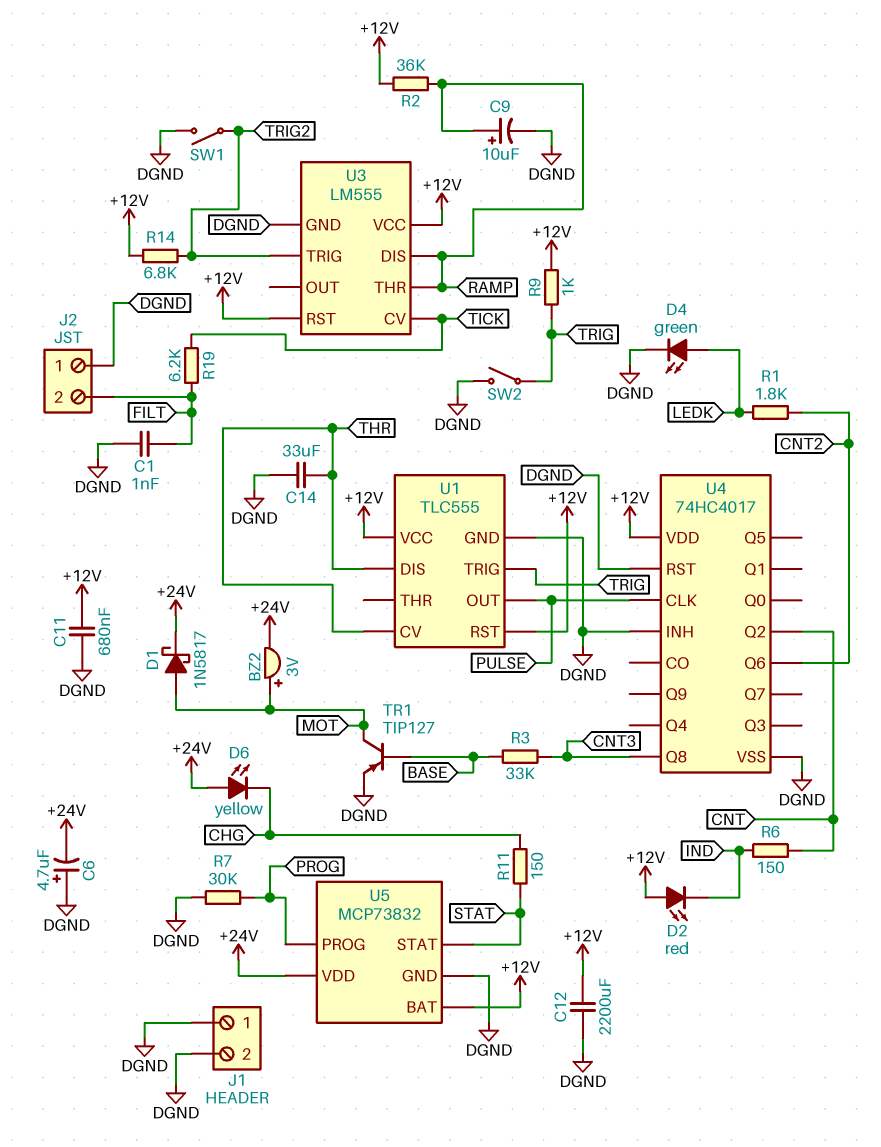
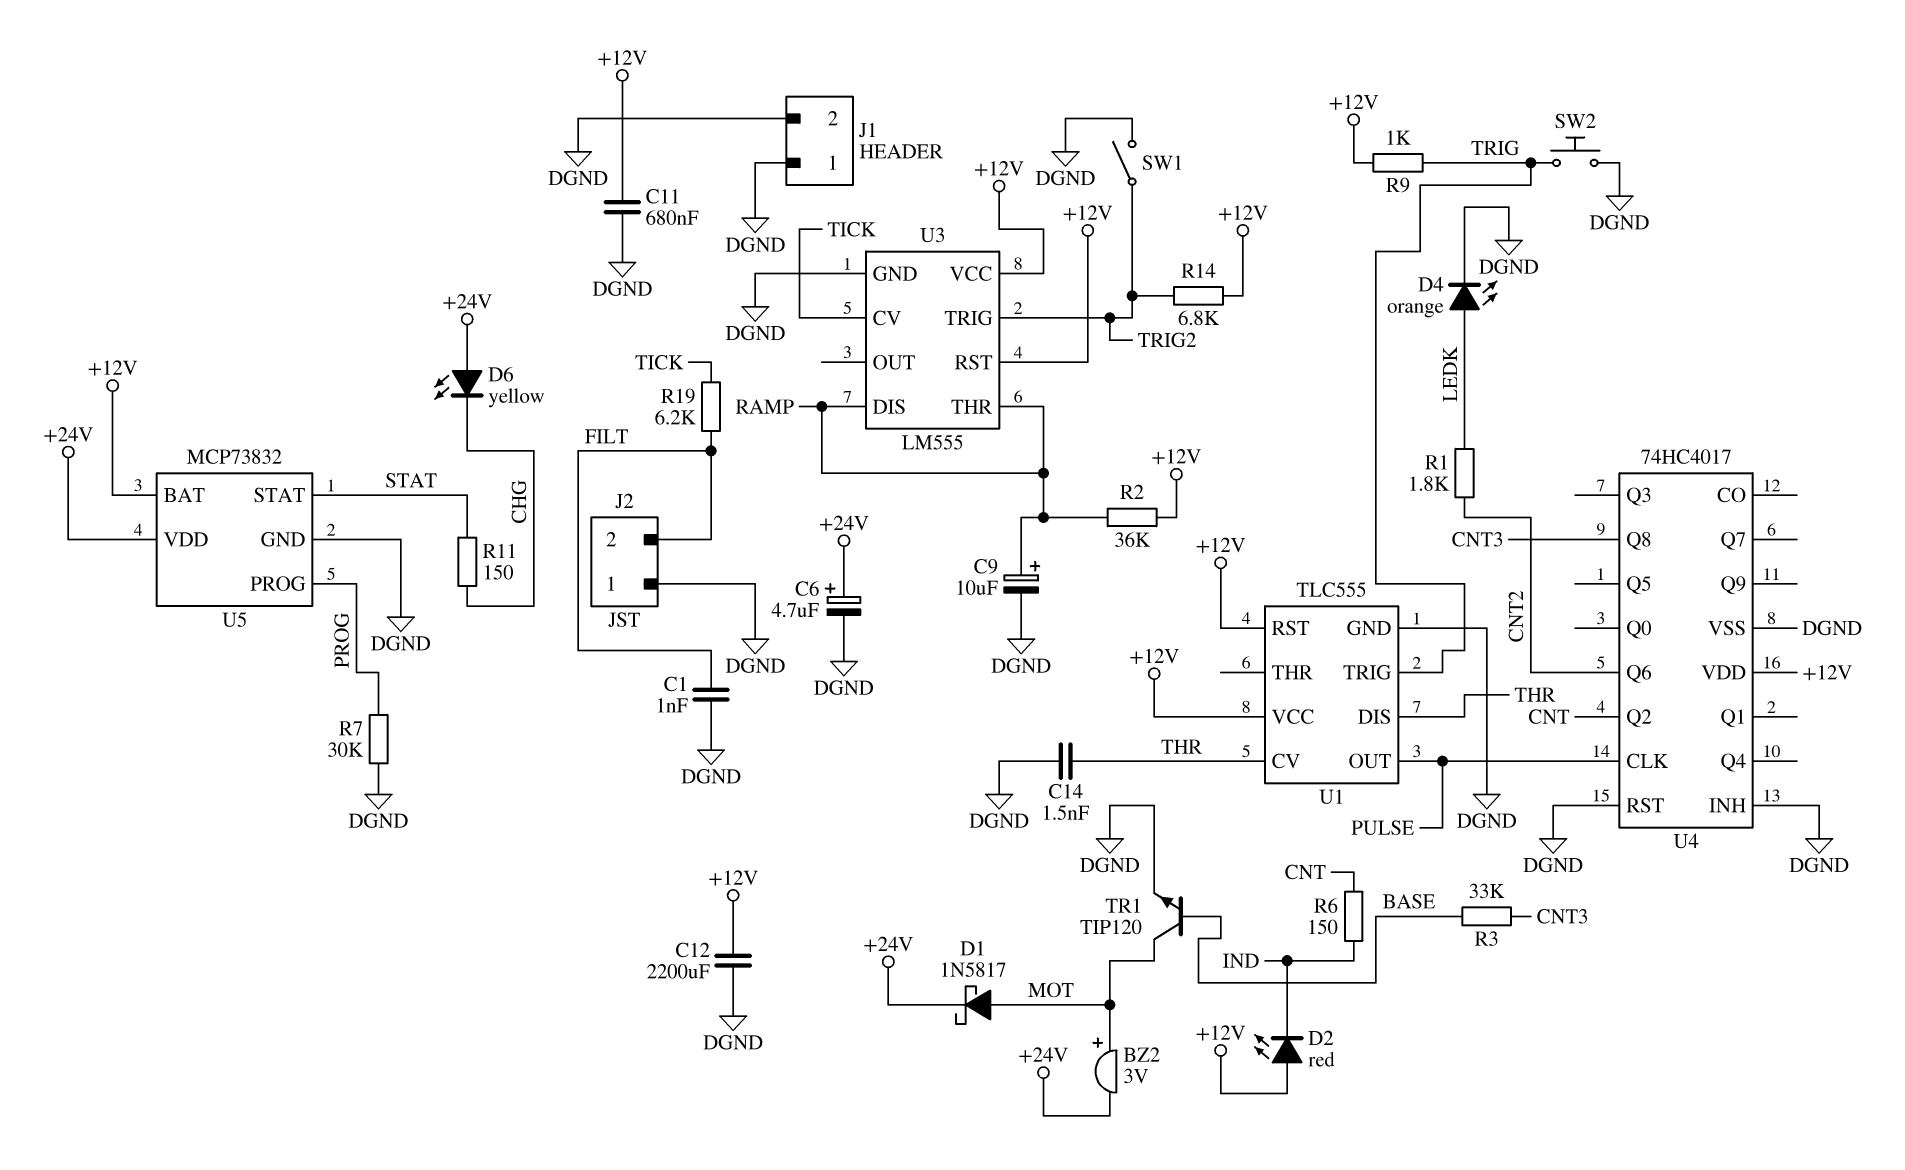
C6: 4.7uF (plus DGND, minus +24V) -> 4.7uF (plus +24V, minus DGND)
C14: 33uF (DGND, THR) -> 1.5nF (DGND, THR)
D4: LED green (A LEDK, K DGND) -> LED orange (A LEDK, K DGND)
SW2: switch (DGND, TRIG) -> button (DGND, TRIG)
TR1: PNP TIP127 (B BASE, C MOT, E DGND) -> NPN TIP120 (B BASE, C MOT, E DGND)

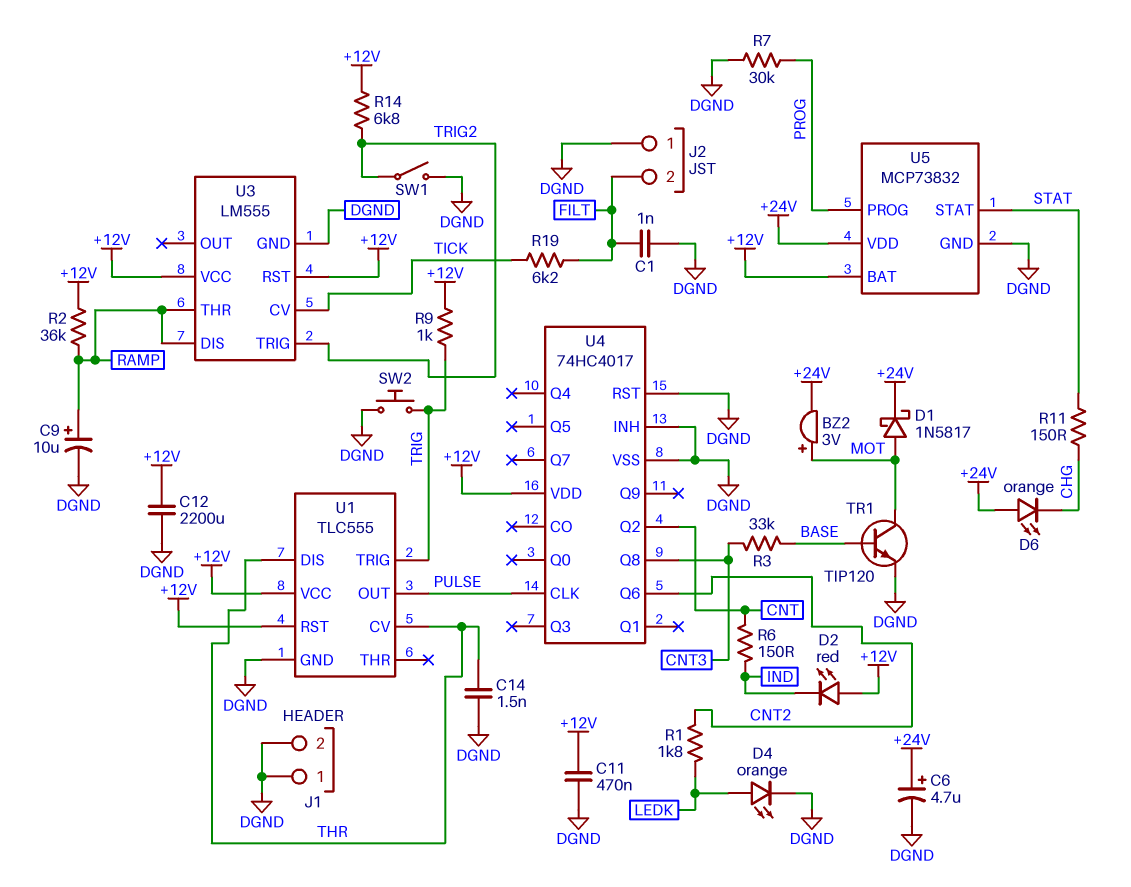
C11: 680nF (+12V, DGND) -> 470nF (+12V, DGND)
D6: LED yellow (A +24V, K CHG) -> LED orange (A +24V, K CHG)

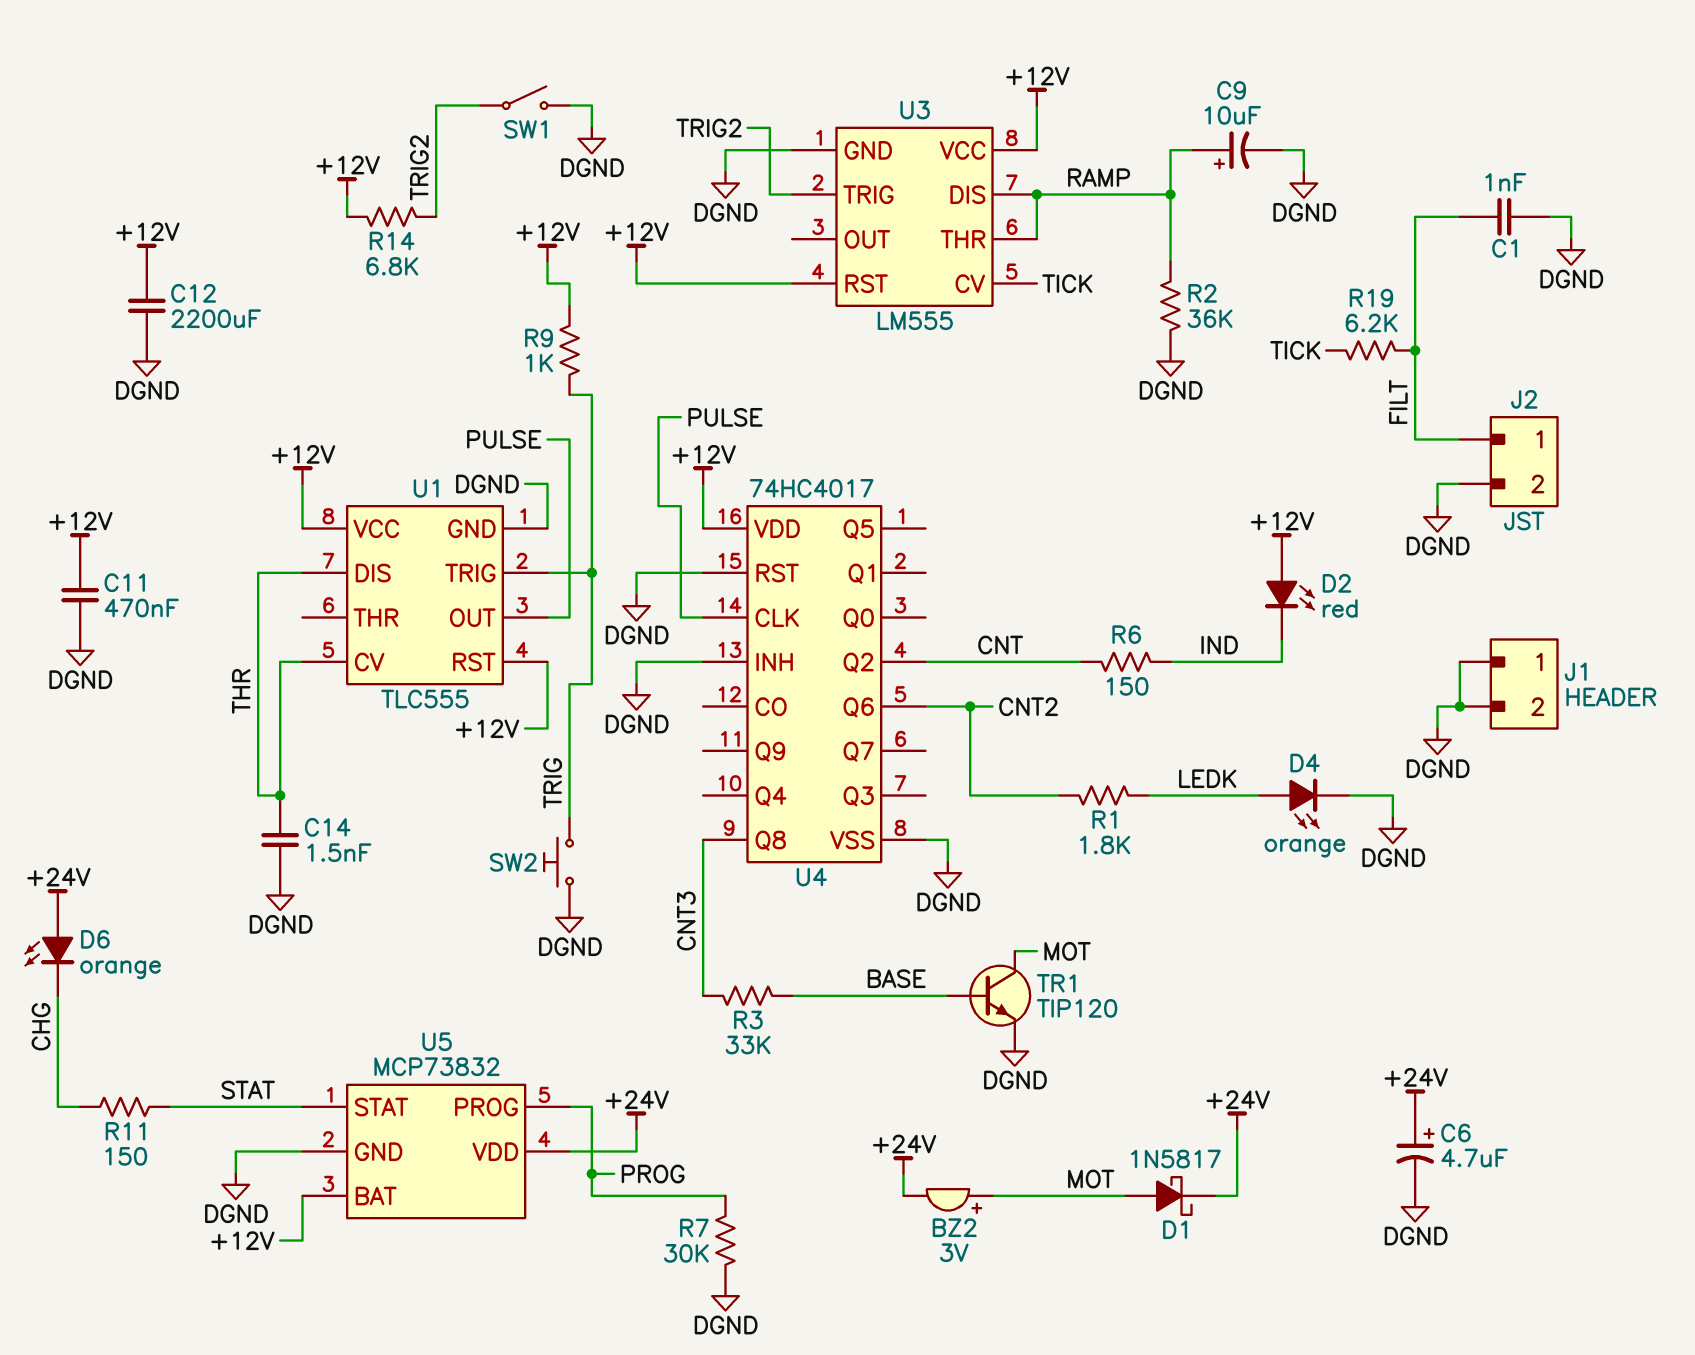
J2 pin 1: DGND -> FILT
J2 pin 2: FILT -> DGND
R2: 36k (+12V, RAMP) -> 36k (DGND, RAMP)

